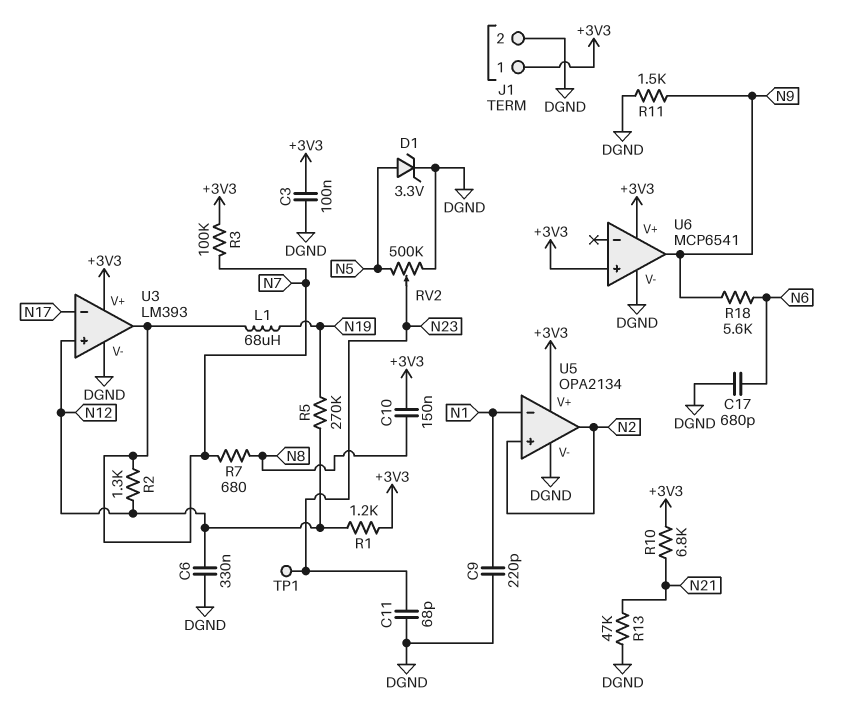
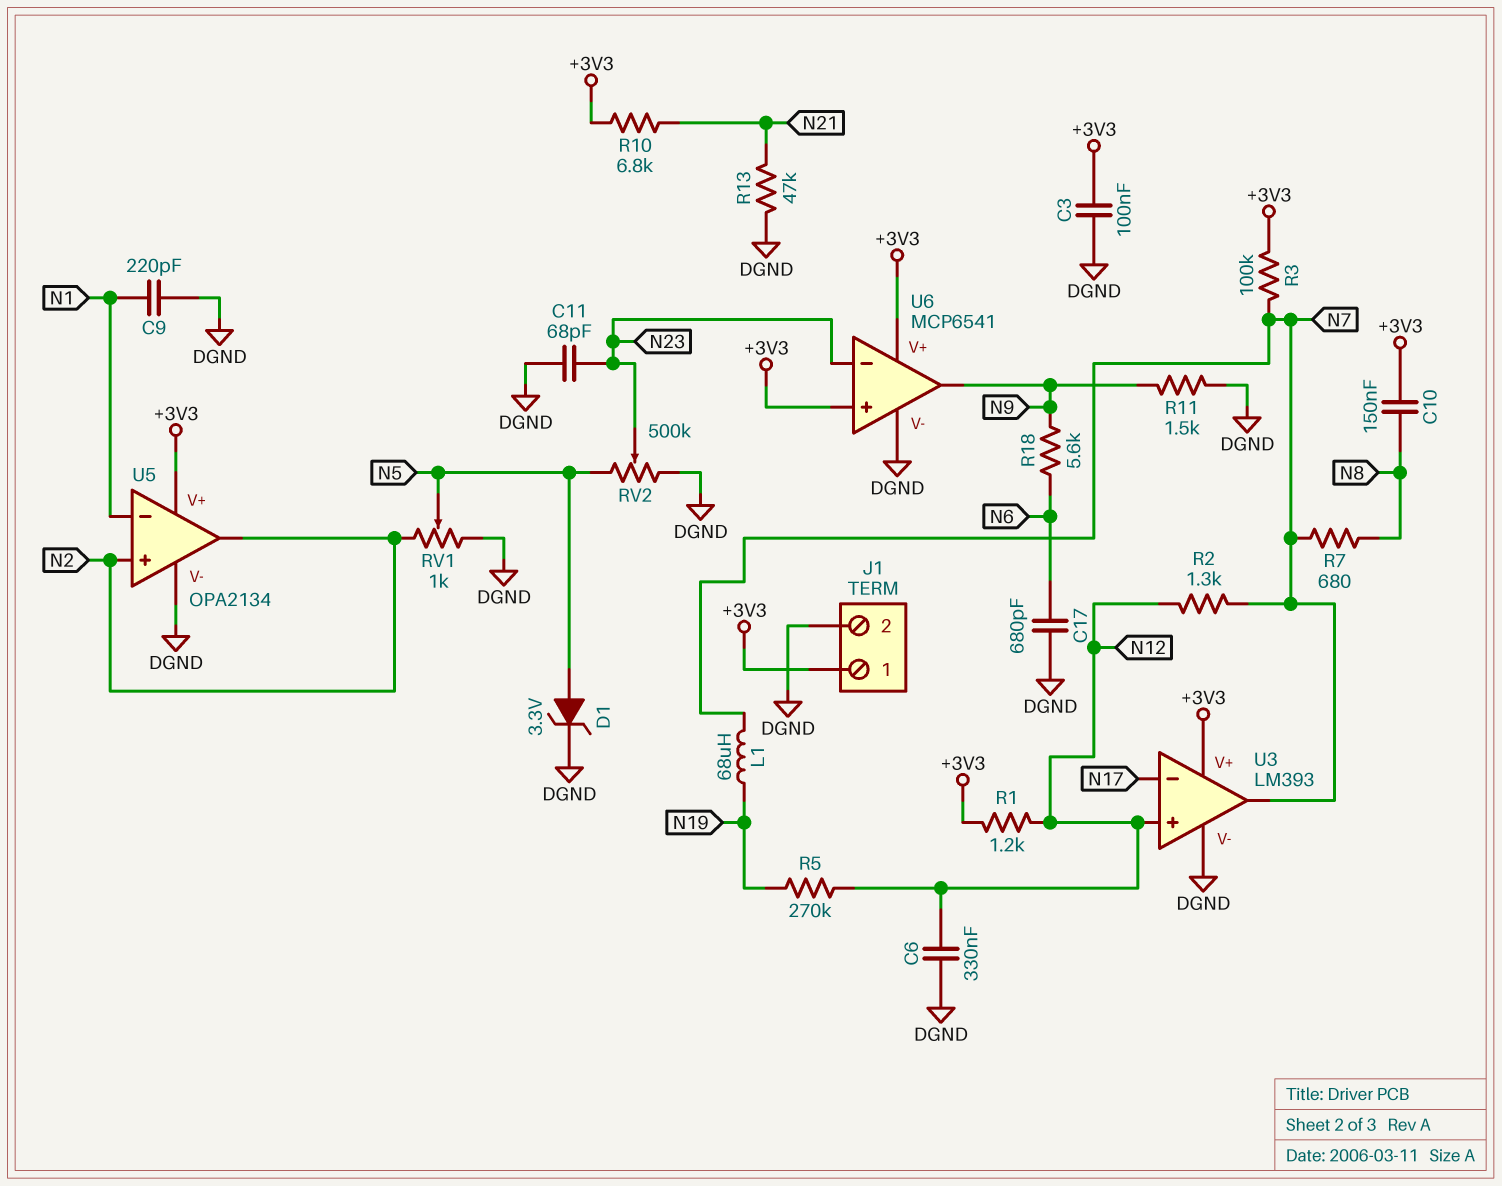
RV1: none -> 1k (DGND, N2, wiper N5)
TP1: test point (N23) -> none
U6 pin in-: none -> N23

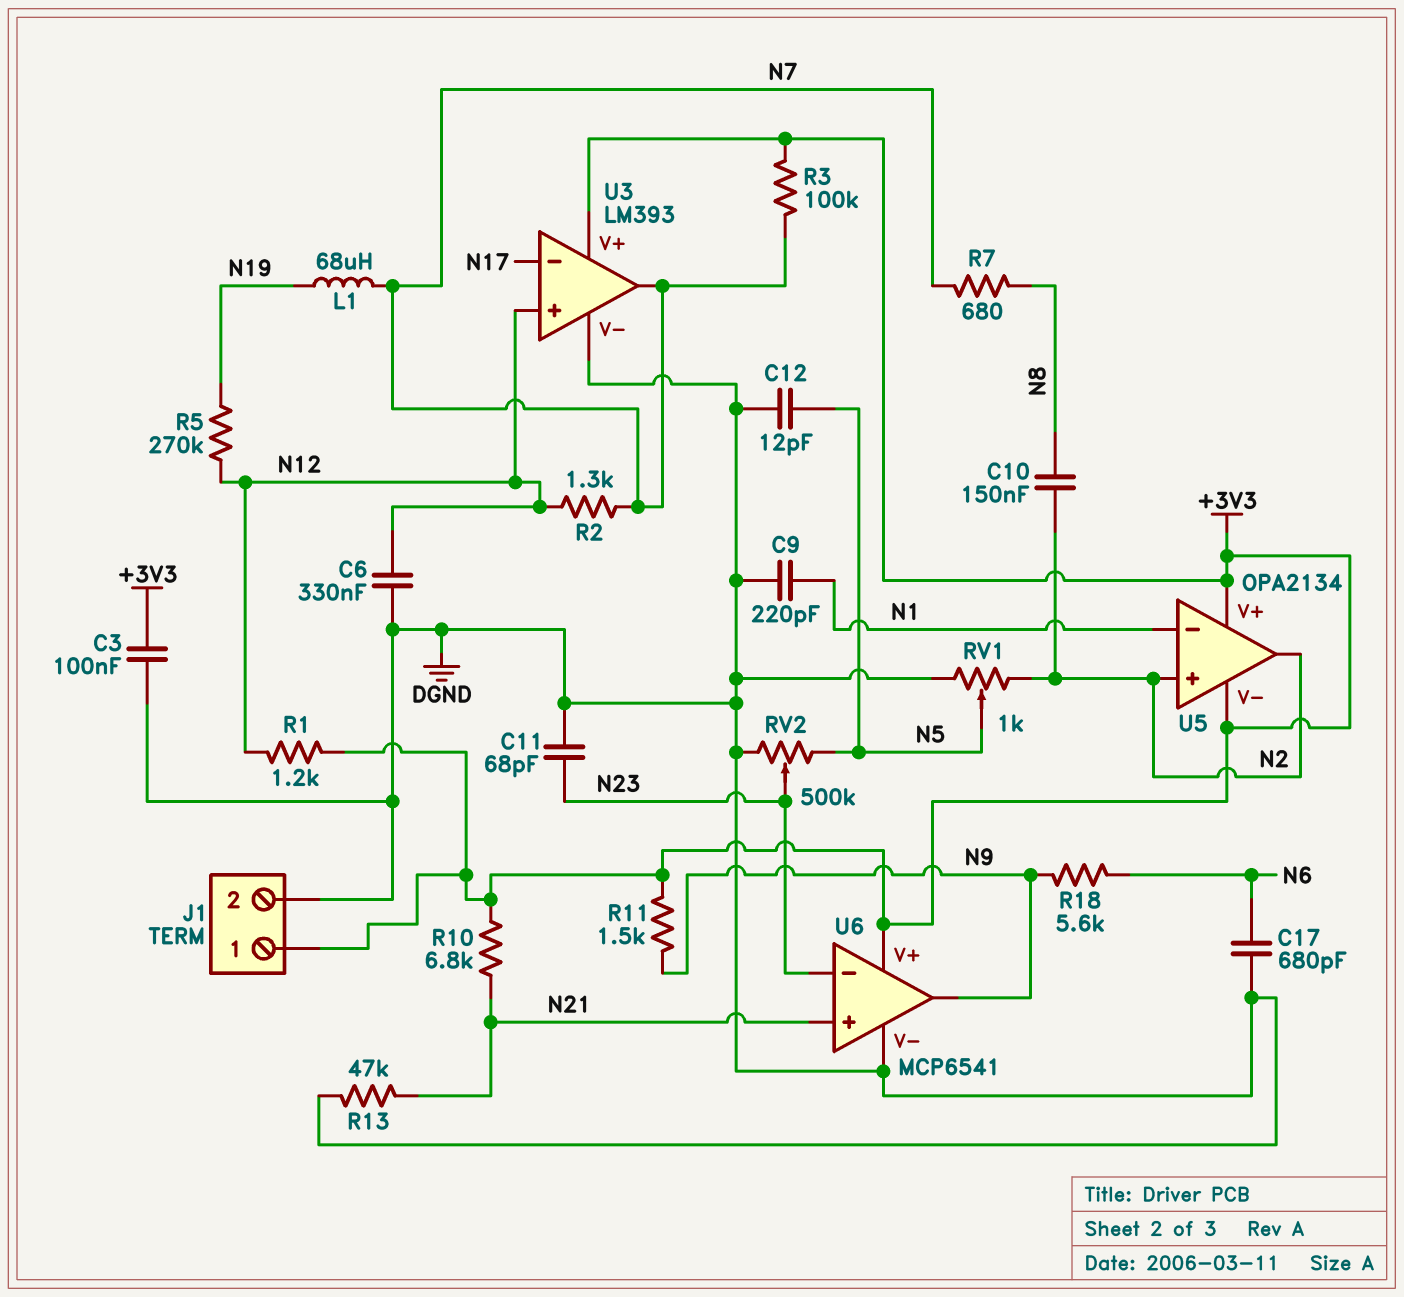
C10: 150nF (+3V3, N8) -> 150nF (N2, N8)
C12: none -> 12pF (DGND, N5)
D1: zener 3.3V (A N5, K DGND) -> none
R11: 1.5k (DGND, N9) -> 1.5k (+3V3, N9)
U5 pin V-: DGND -> +3V3
U6 pin in+: +3V3 -> N21

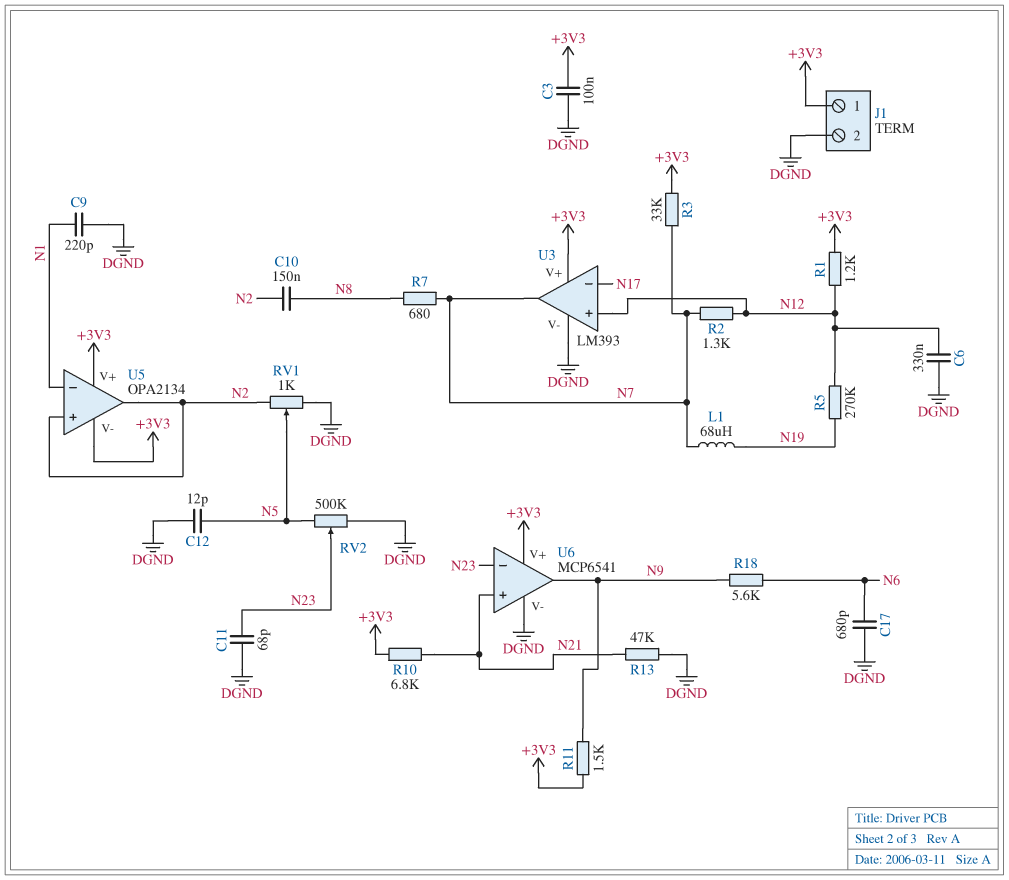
R3: 100k (+3V3, N7) -> 33k (+3V3, N7)

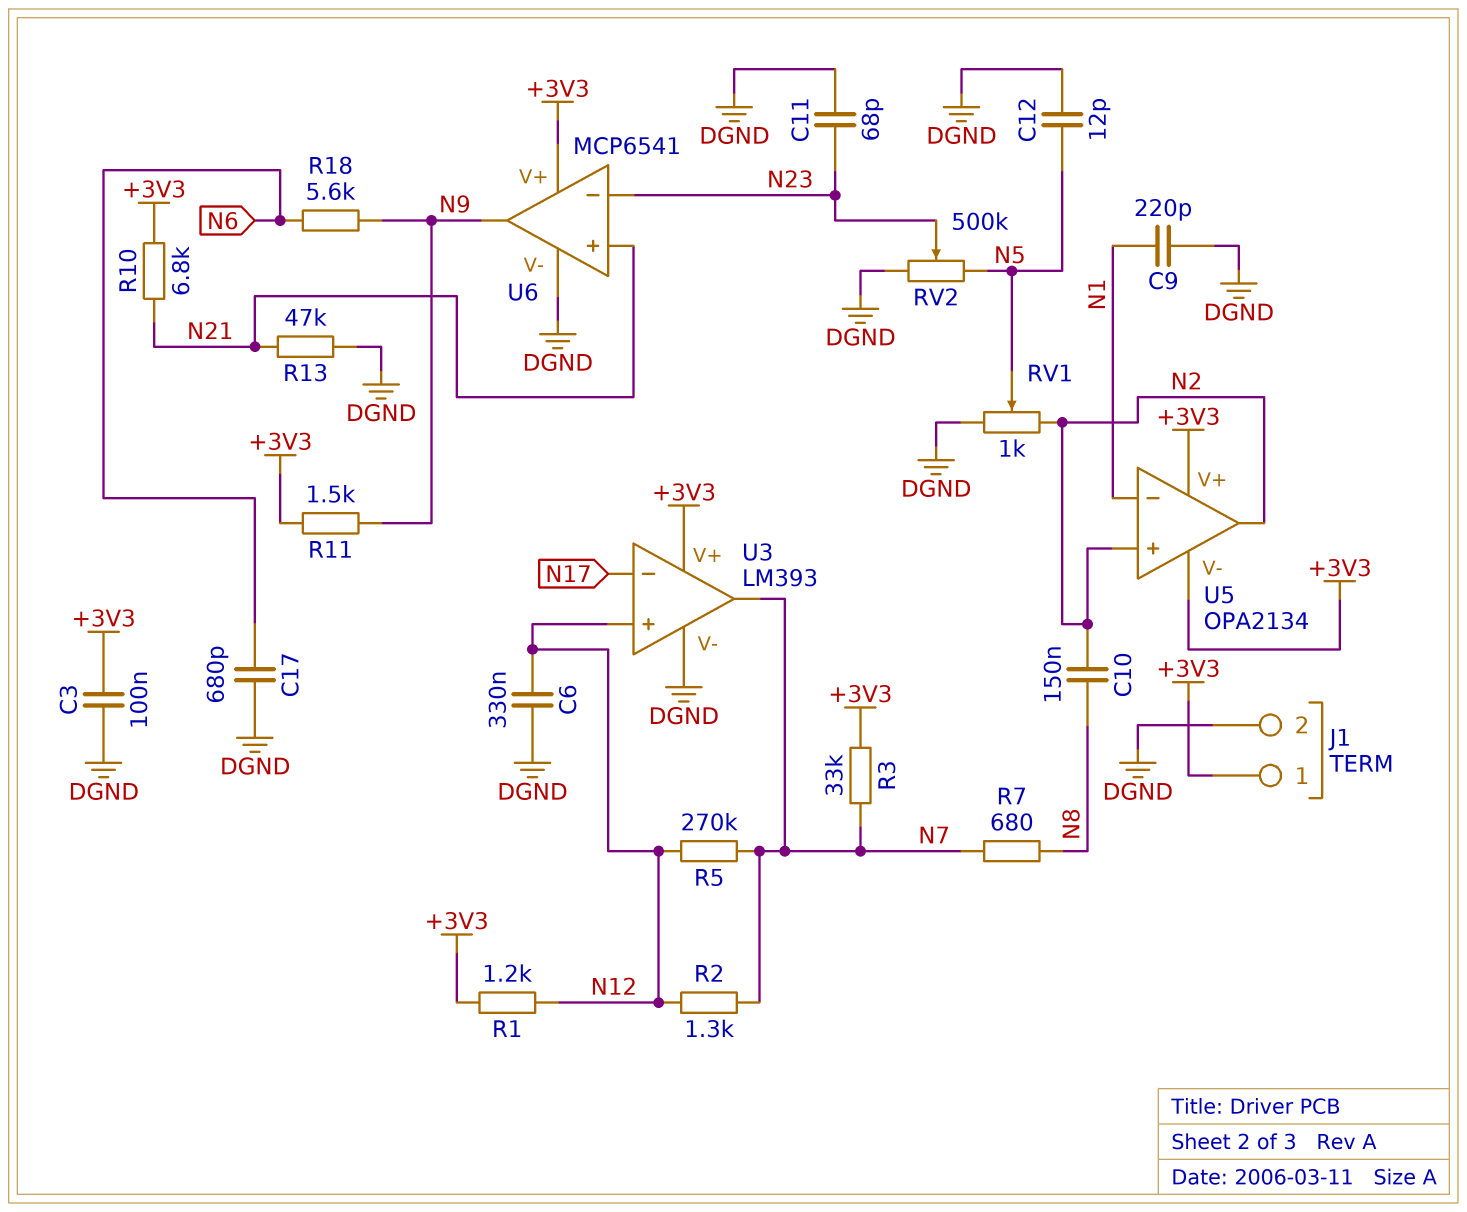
L1: 68uH (N7, N19) -> none
R5: 270k (N12, N19) -> 270k (N7, N12)

